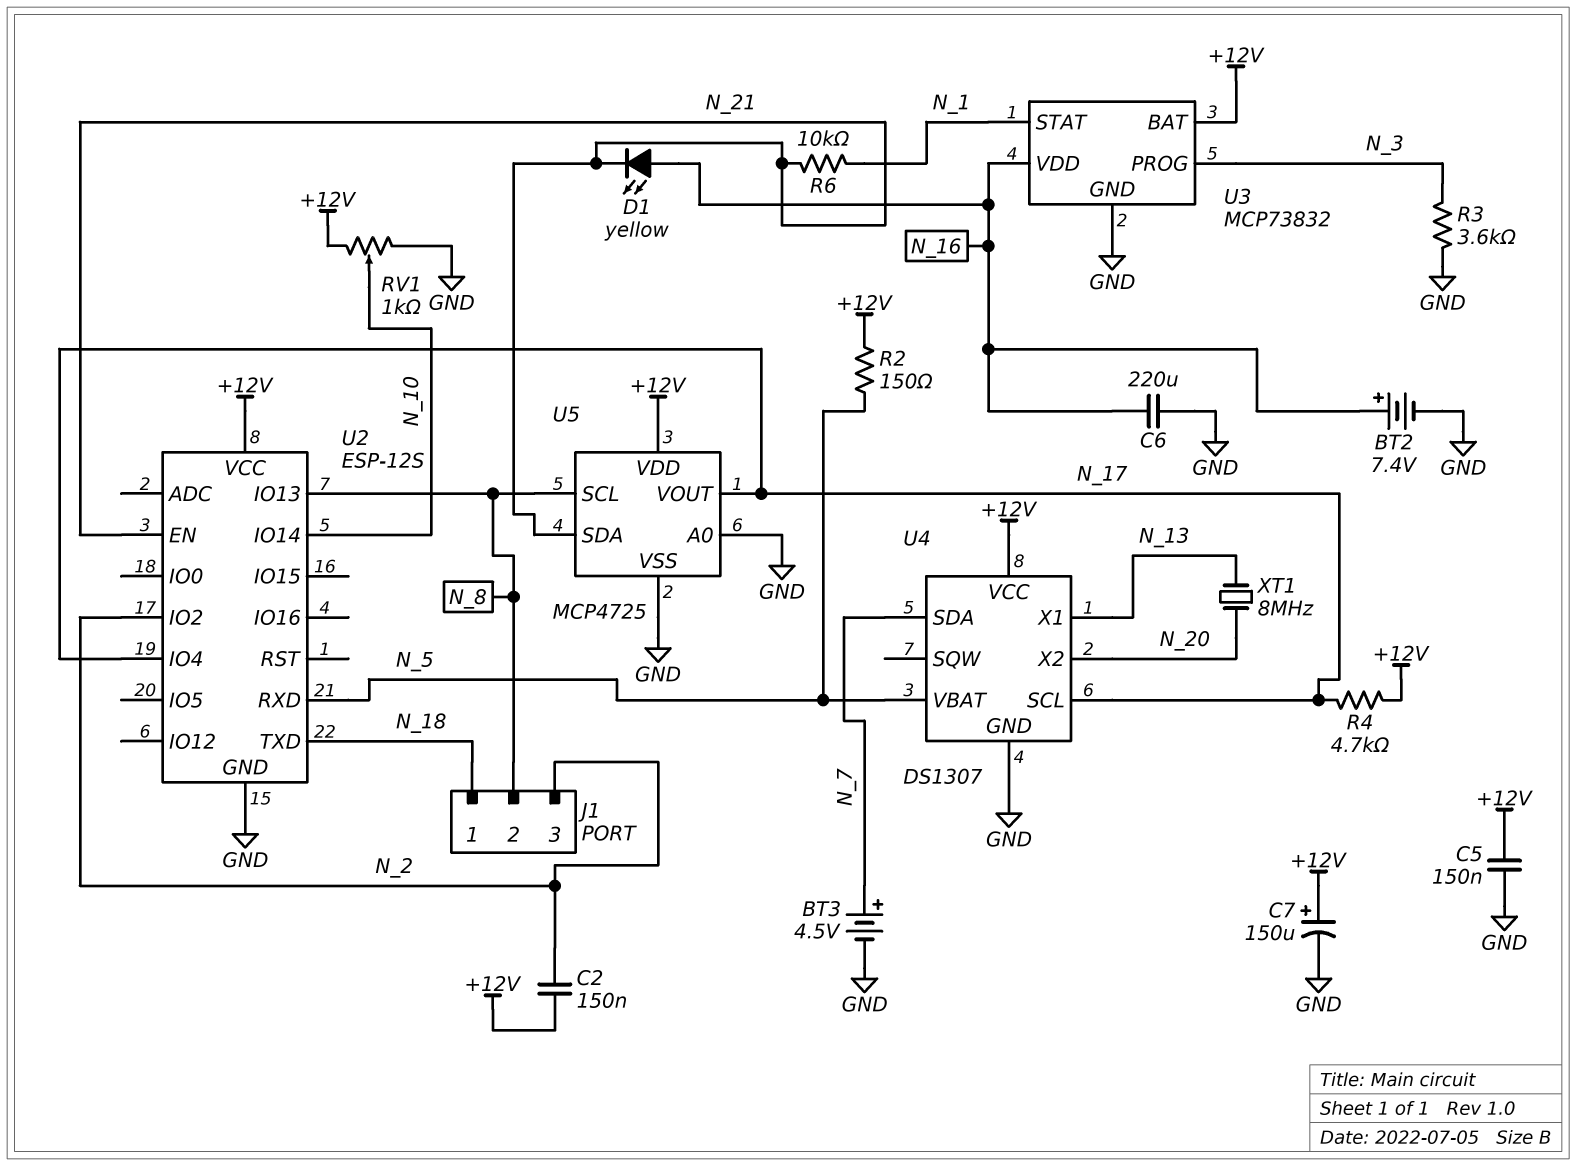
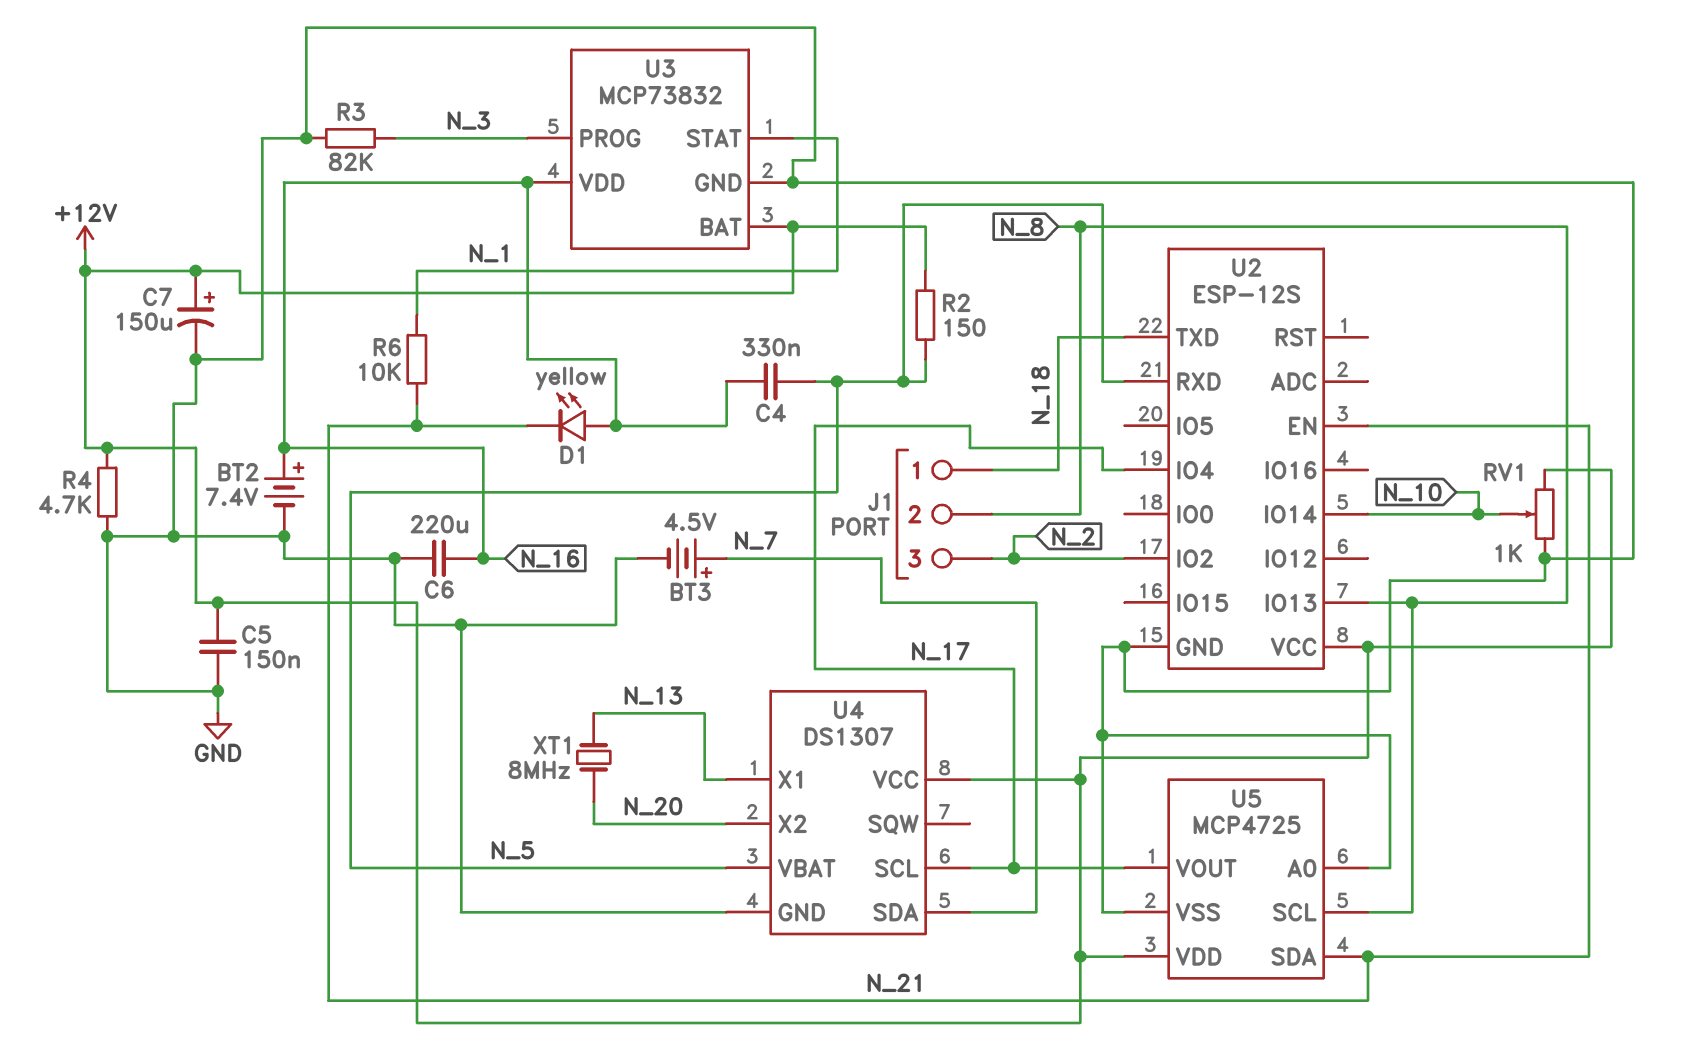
C2: 150nF (+12V, N_2) -> none
C4: none -> 330nF (N_5, N_16)
R3: 3.6k (GND, N_3) -> 82k (GND, N_3)
R4: 4.7k (+12V, N_17) -> 4.7k (+12V, GND)

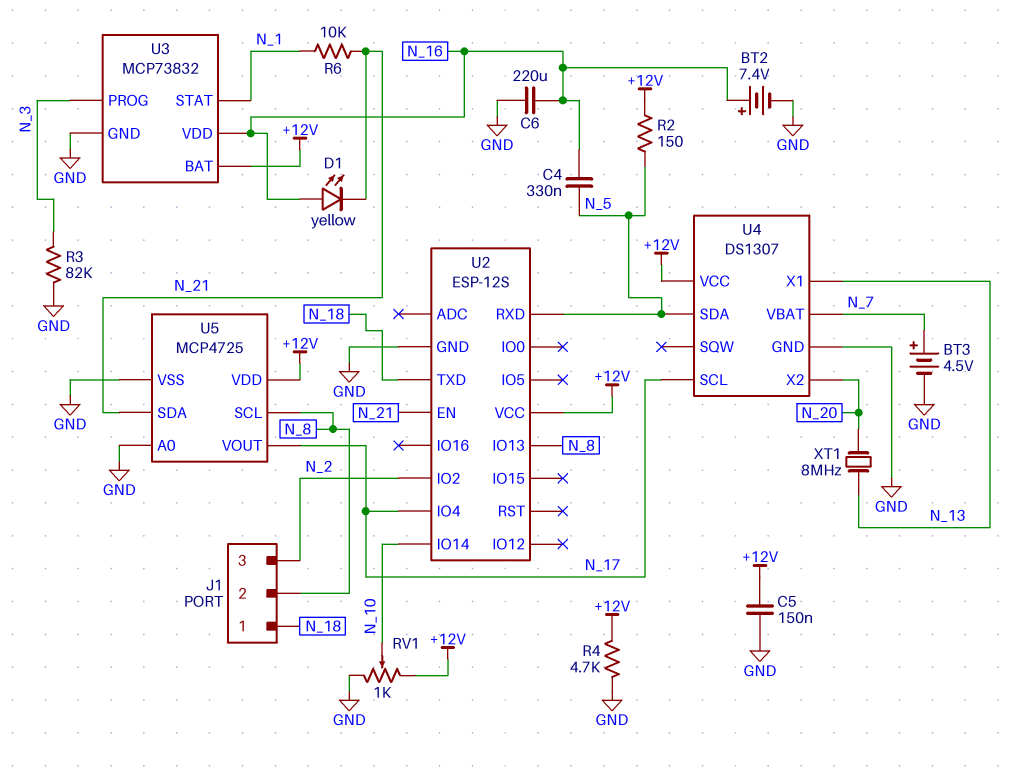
C7: 150uF (plus +12V, minus GND) -> none
U4 pin SDA: N_7 -> N_5
U4 pin VBAT: N_5 -> N_7

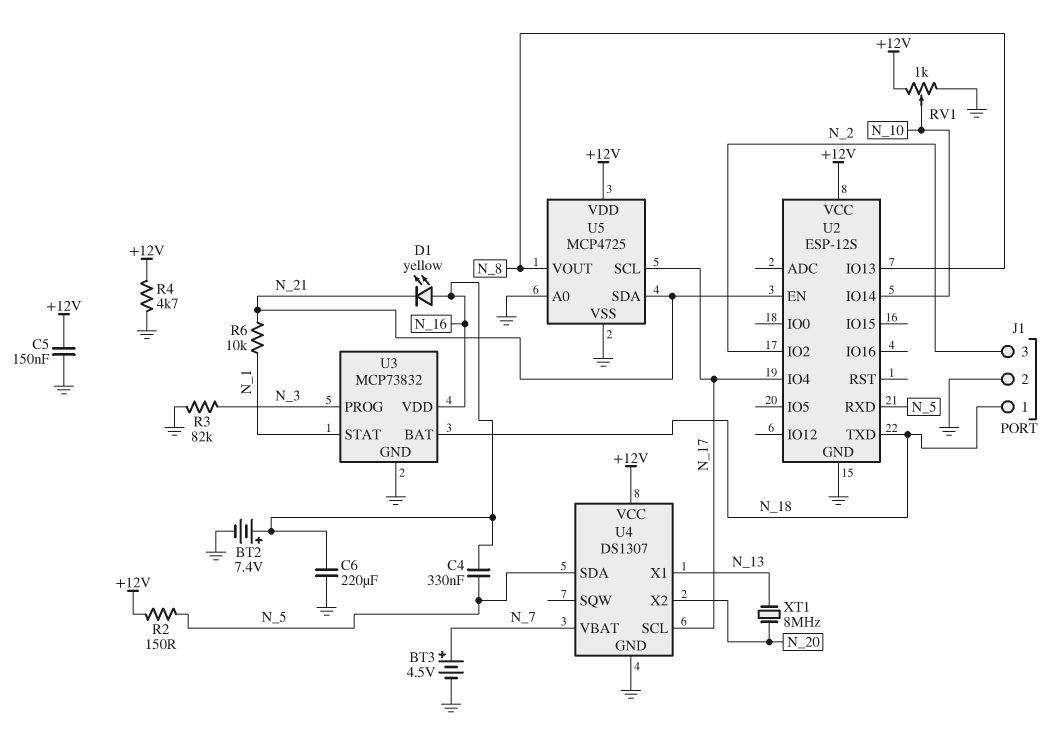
J1 pin 2: N_8 -> GND
U3 pin BAT: +12V -> N_18
U5 pin SCL: N_8 -> N_17
U5 pin VOUT: N_17 -> N_8

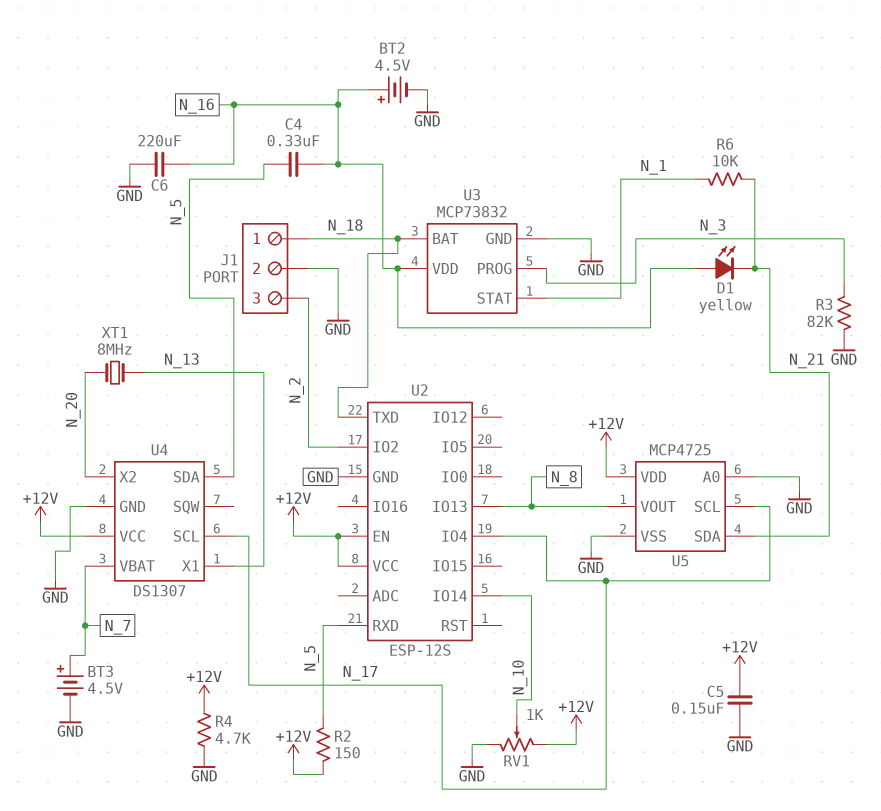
BT2: 7.4V (plus N_16, minus GND) -> 4.5V (plus N_16, minus GND)
U2 pin EN: N_21 -> +12V

